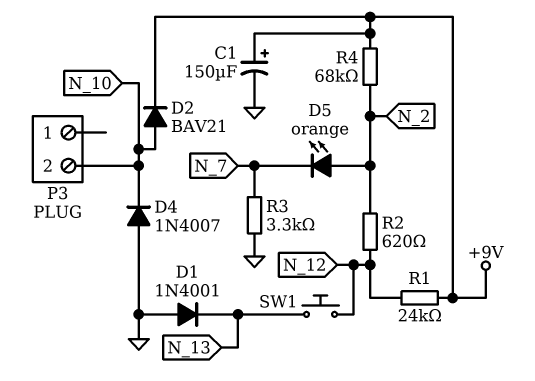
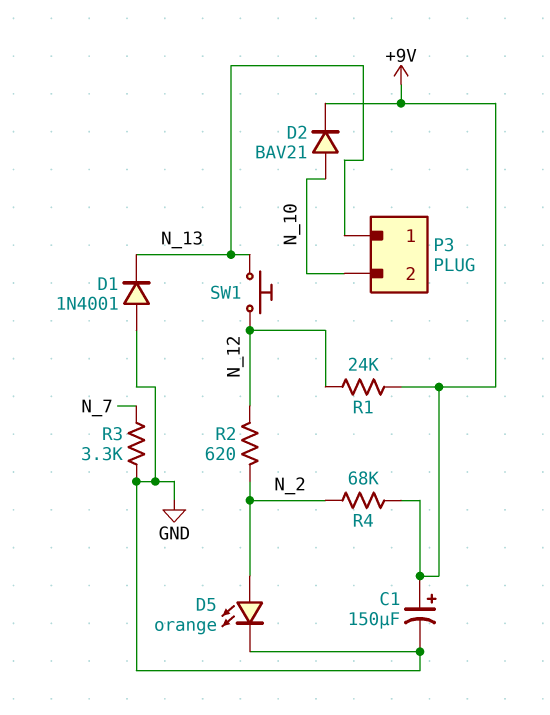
D4: diode 1N4007 (A GND, K N_10) -> none
D5: LED orange (A N_2, K N_7) -> LED orange (A N_2, K GND)
P3 pin 1: none -> N_13

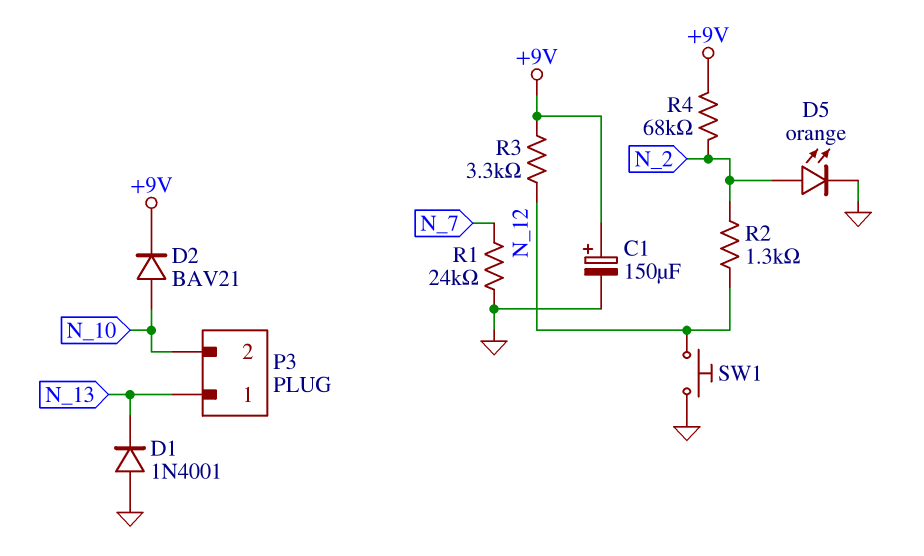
R1: 24k (+9V, N_12) -> 24k (GND, N_7)
R2: 620 (N_2, N_12) -> 1.3k (N_2, N_12)
R3: 3.3k (GND, N_7) -> 3.3k (+9V, N_12)
SW1: button (N_12, N_13) -> button (GND, N_12)

